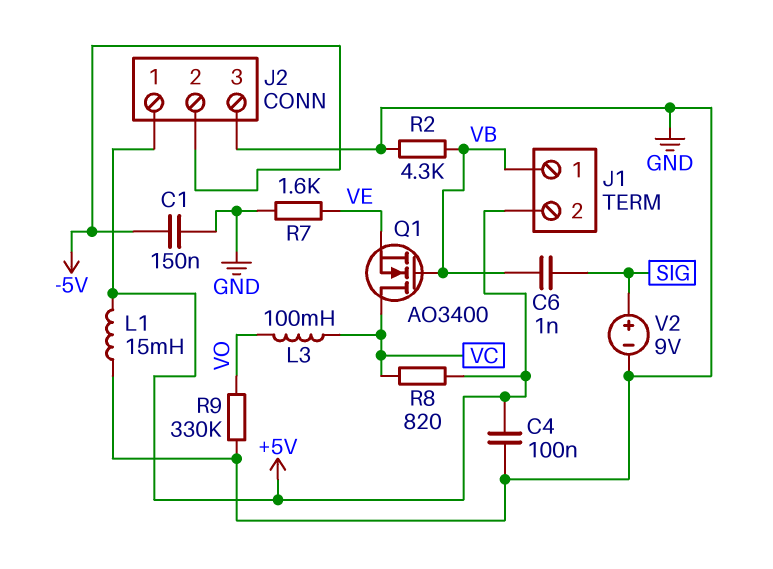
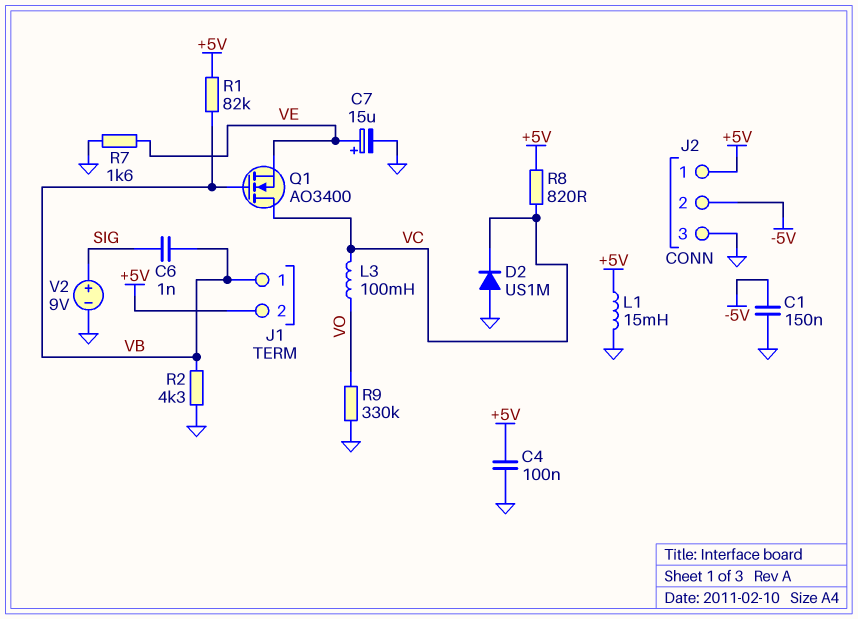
C7: none -> 15uF (plus VE, minus GND)
D2: none -> diode US1M (A GND, K VC)
R1: none -> 82k (+5V, VB)

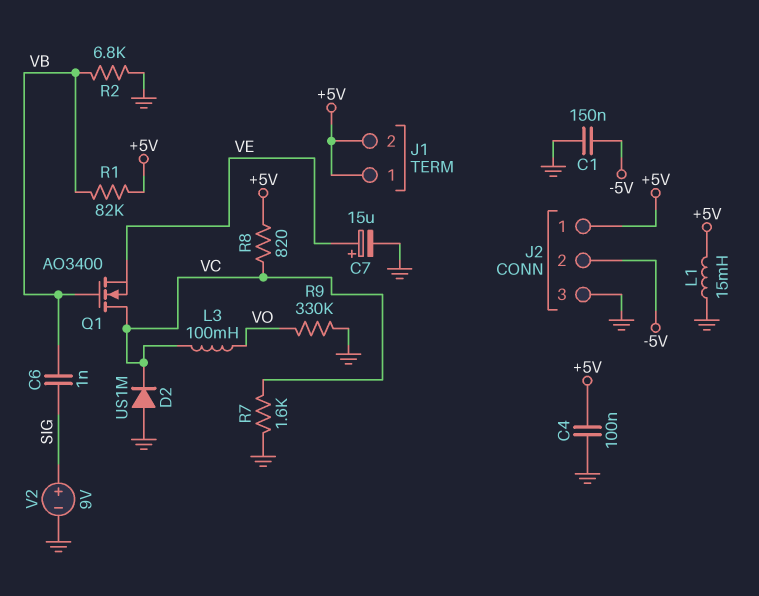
J1 pin 1: VB -> +5V
R2: 4.3k (GND, VB) -> 6.8k (GND, VB)
R7: 1.6k (GND, VE) -> 1.6k (GND, VC)

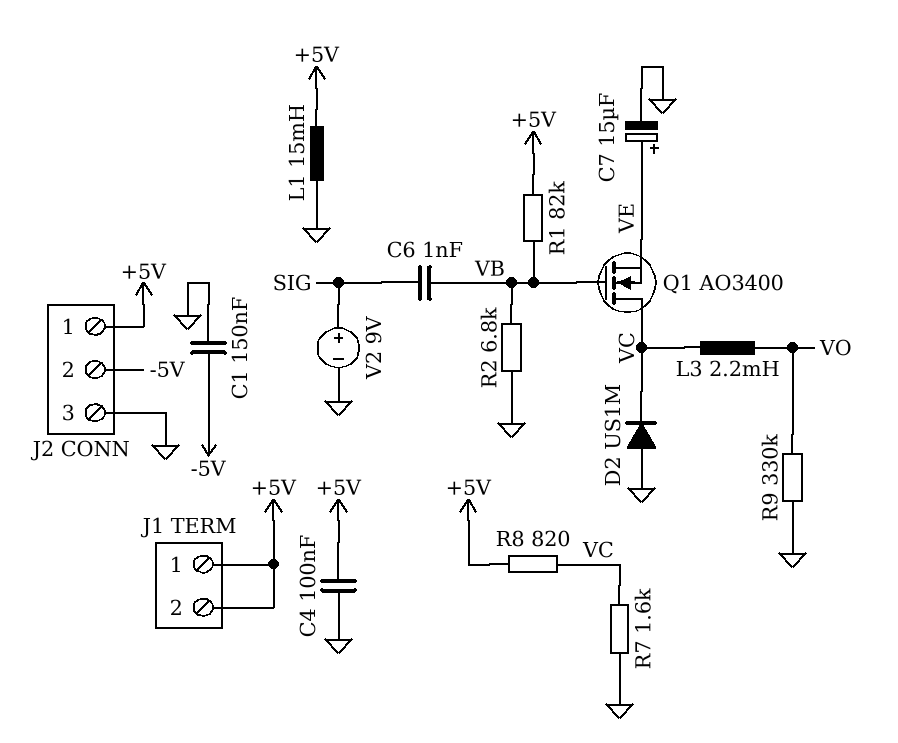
L3: 100mH (VC, VO) -> 2.2mH (VC, VO)

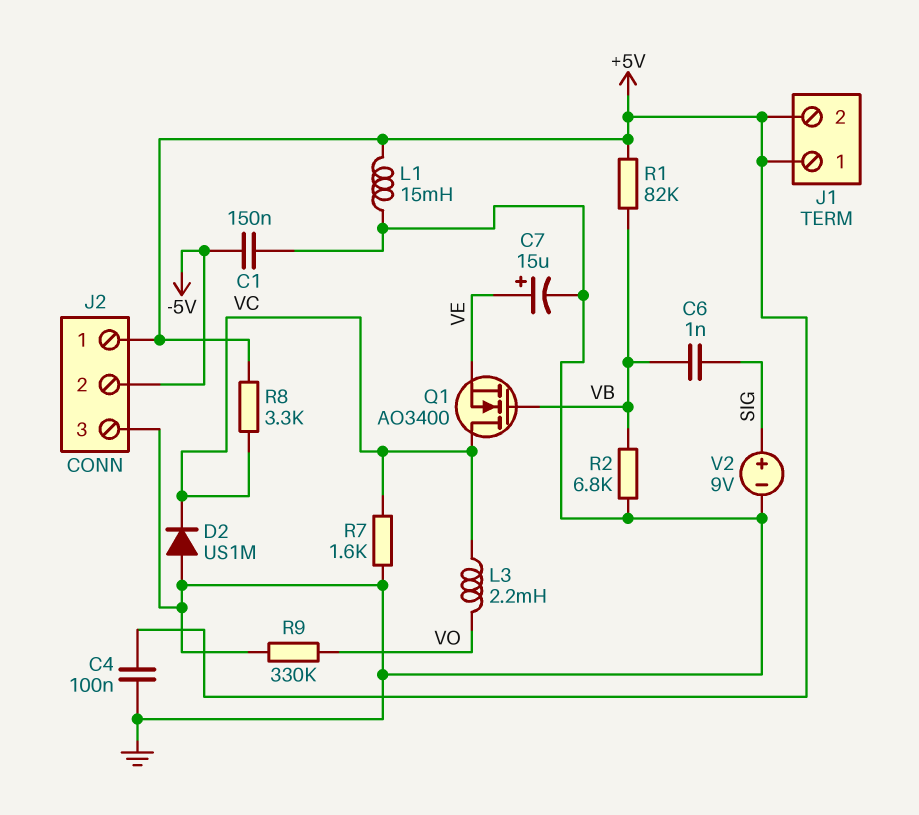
R8: 820 (+5V, VC) -> 3.3k (+5V, VC)

